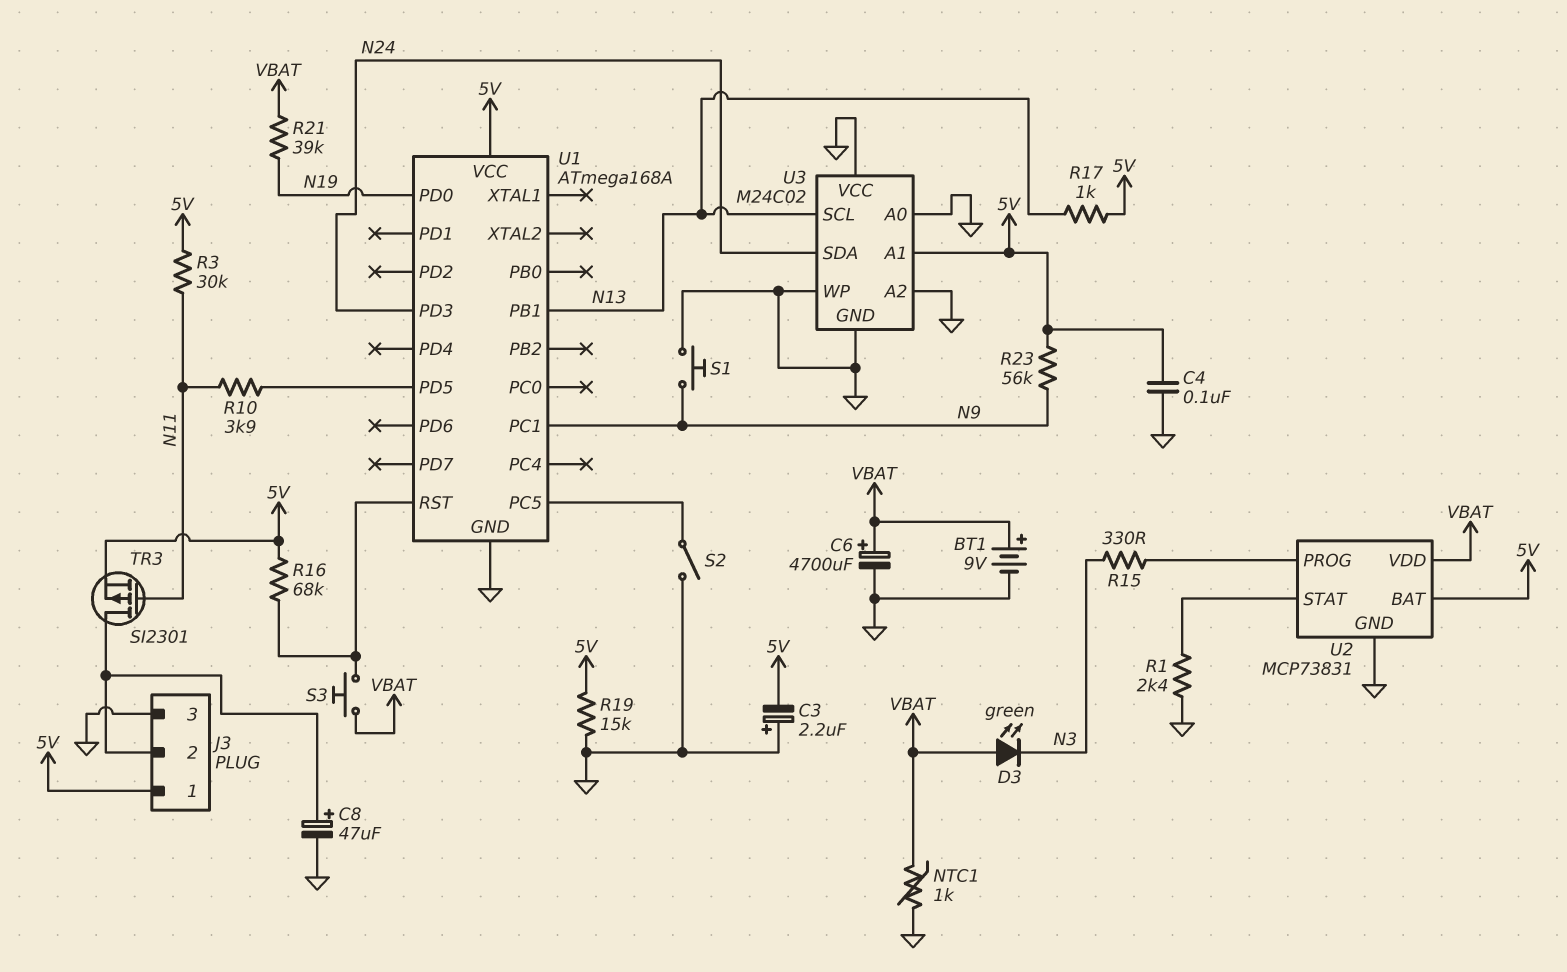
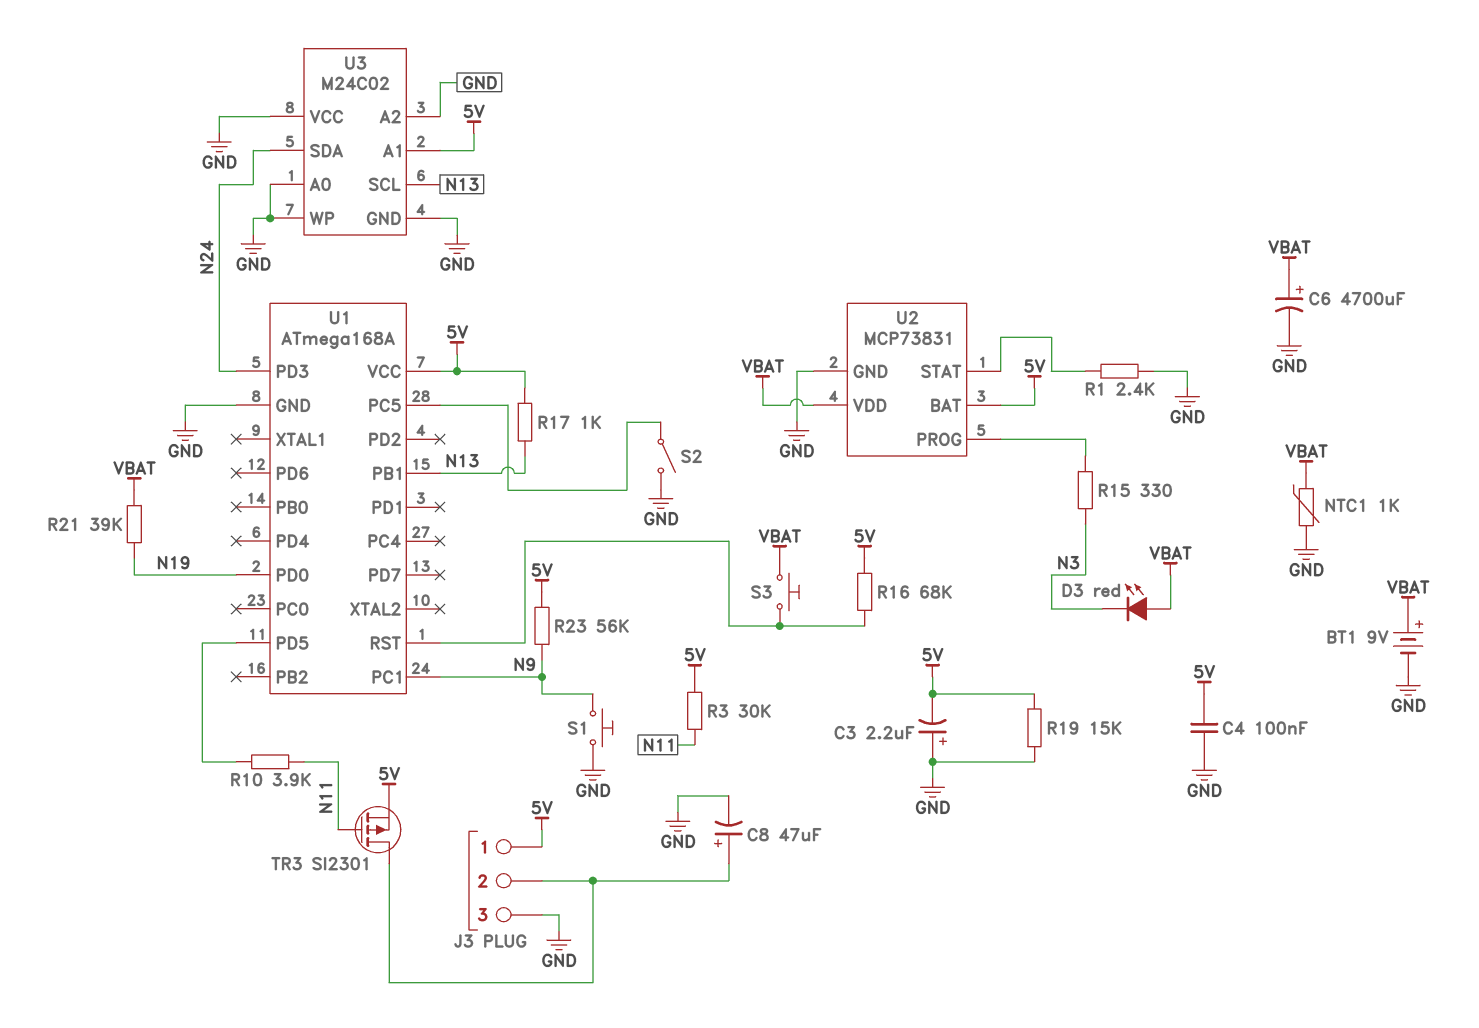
D3: LED green (A VBAT, K N3) -> LED red (A VBAT, K N3)

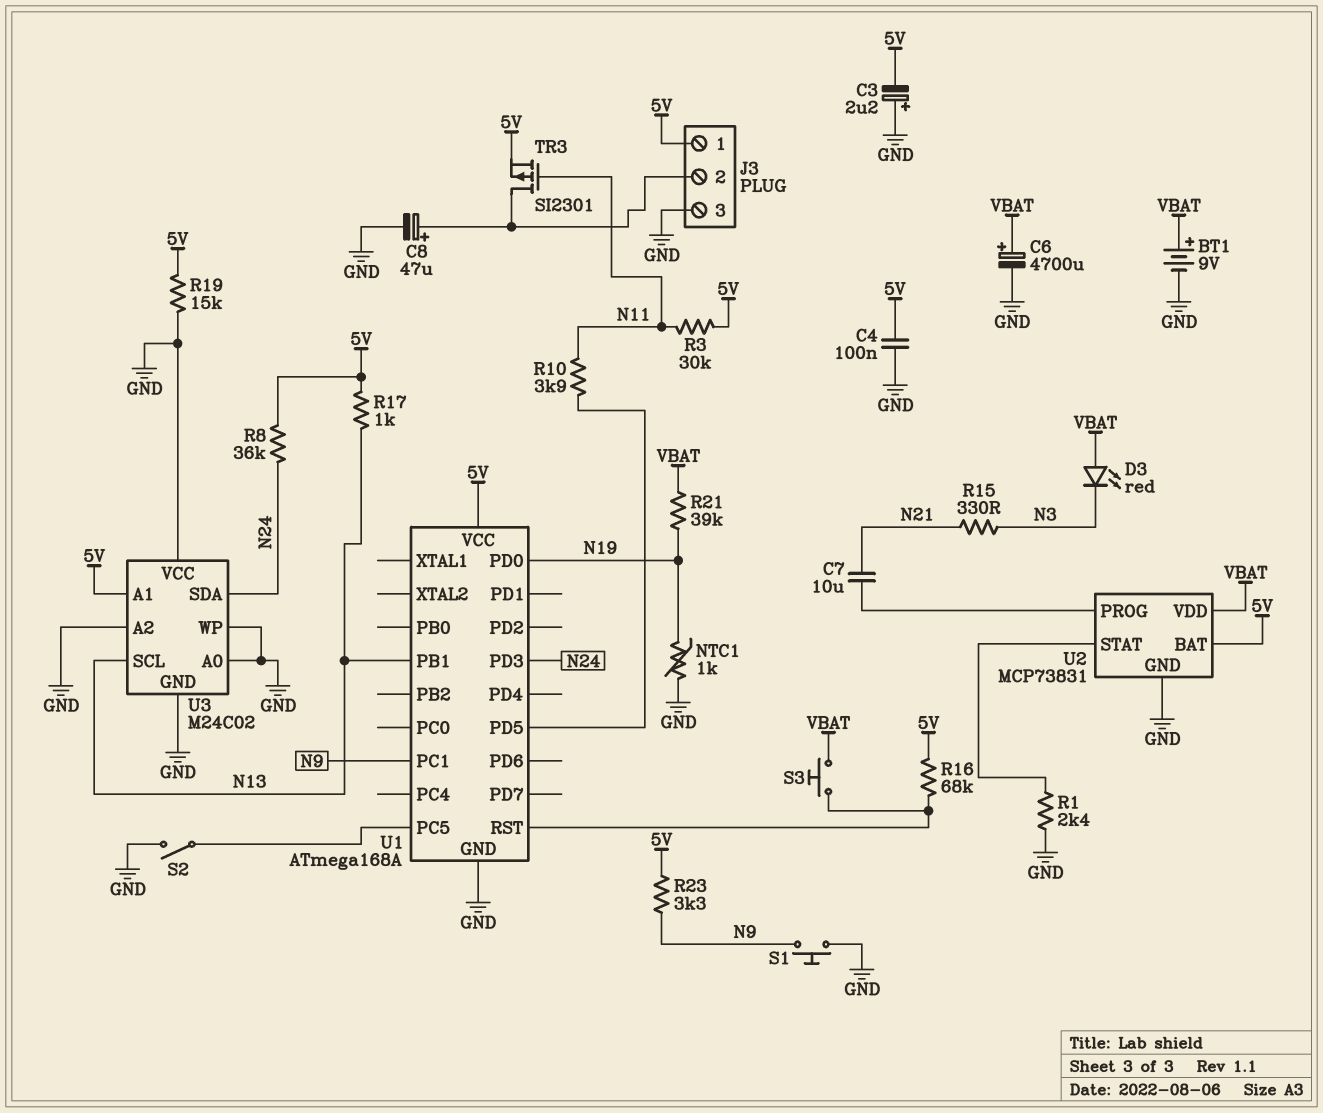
C7: none -> 10uF (N21, U2/PROG)
NTC1: 1k (GND, VBAT) -> 1k (GND, N19)
R8: none -> 36k (5V, N24)
R15: 330 (N3, U2/PROG) -> 330 (N3, N21)
R23: 56k (5V, N9) -> 3.3k (5V, N9)

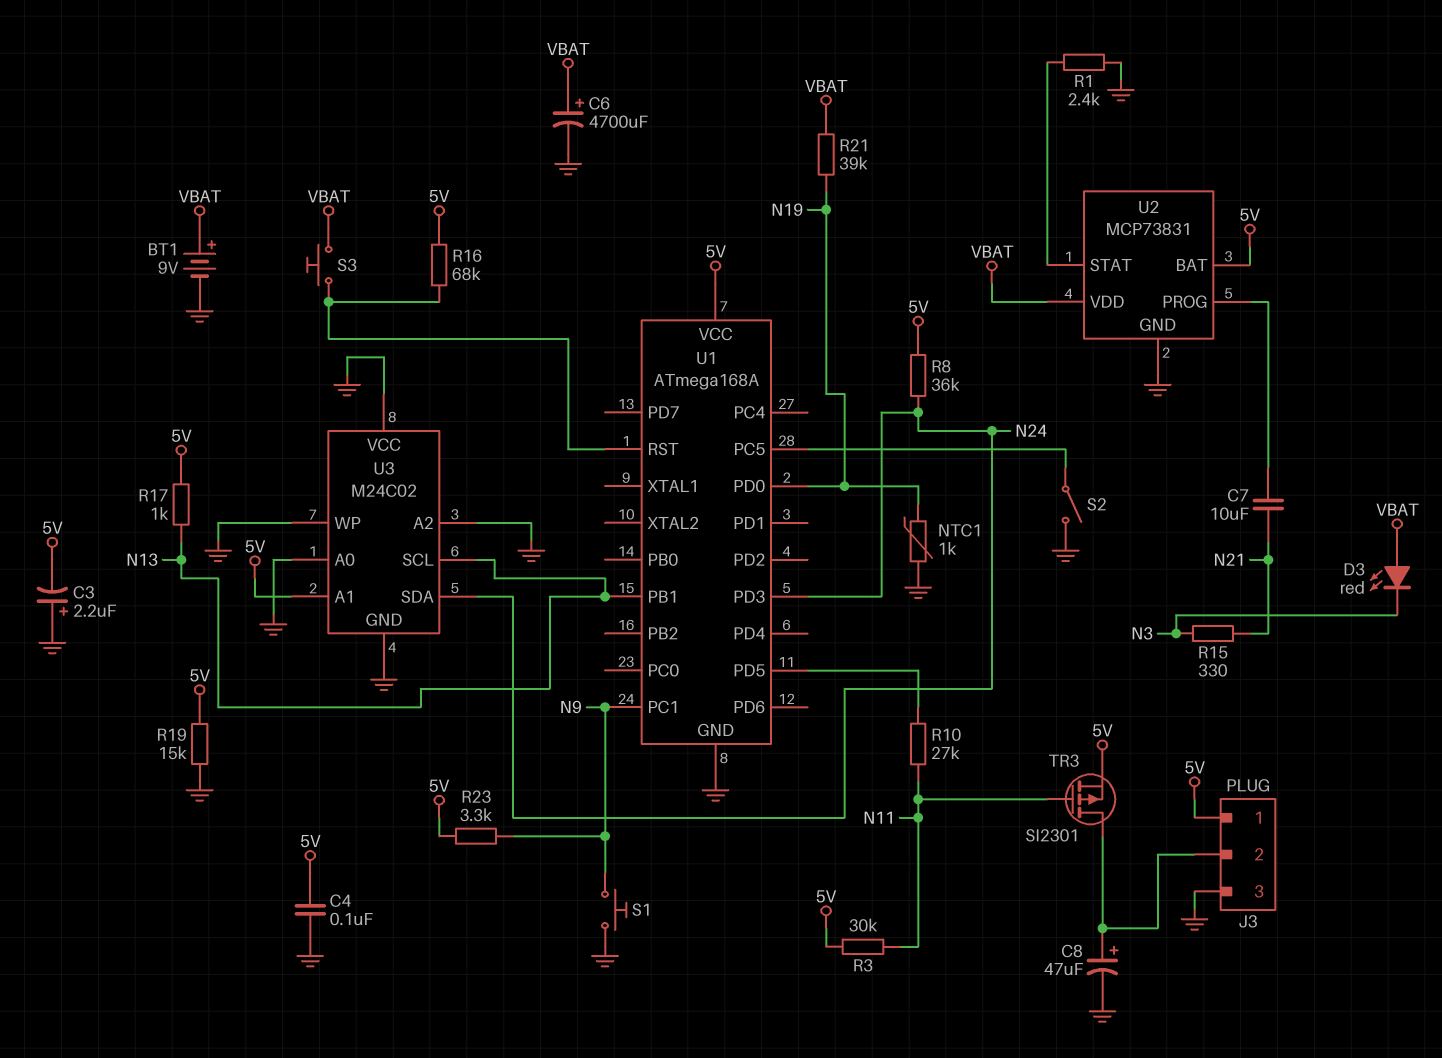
R10: 3.9k (N11, U1/PD5) -> 27k (N11, U1/PD5)

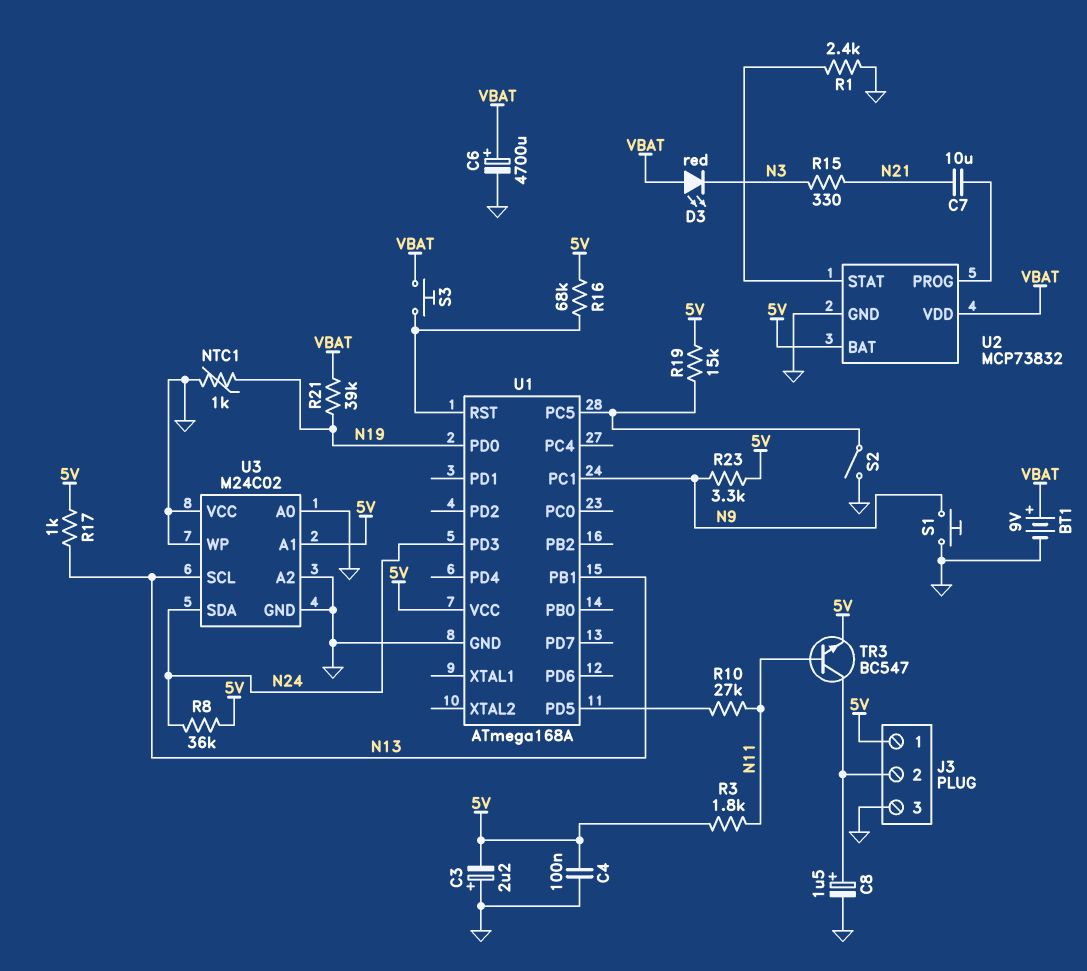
C8: 47uF (plus J3/2, minus GND) -> 1.5uF (plus J3/2, minus GND)
R3: 30k (5V, N11) -> 1.8k (5V, N11)
R19: 15k (5V, GND) -> 15k (5V, U1/PC5)
TR3: PMOS SI2301 (G N11, D J3/2, S 5V) -> NPN BC547 (B N11, C J3/2, E 5V)
U2: MCP73831 -> MCP73832

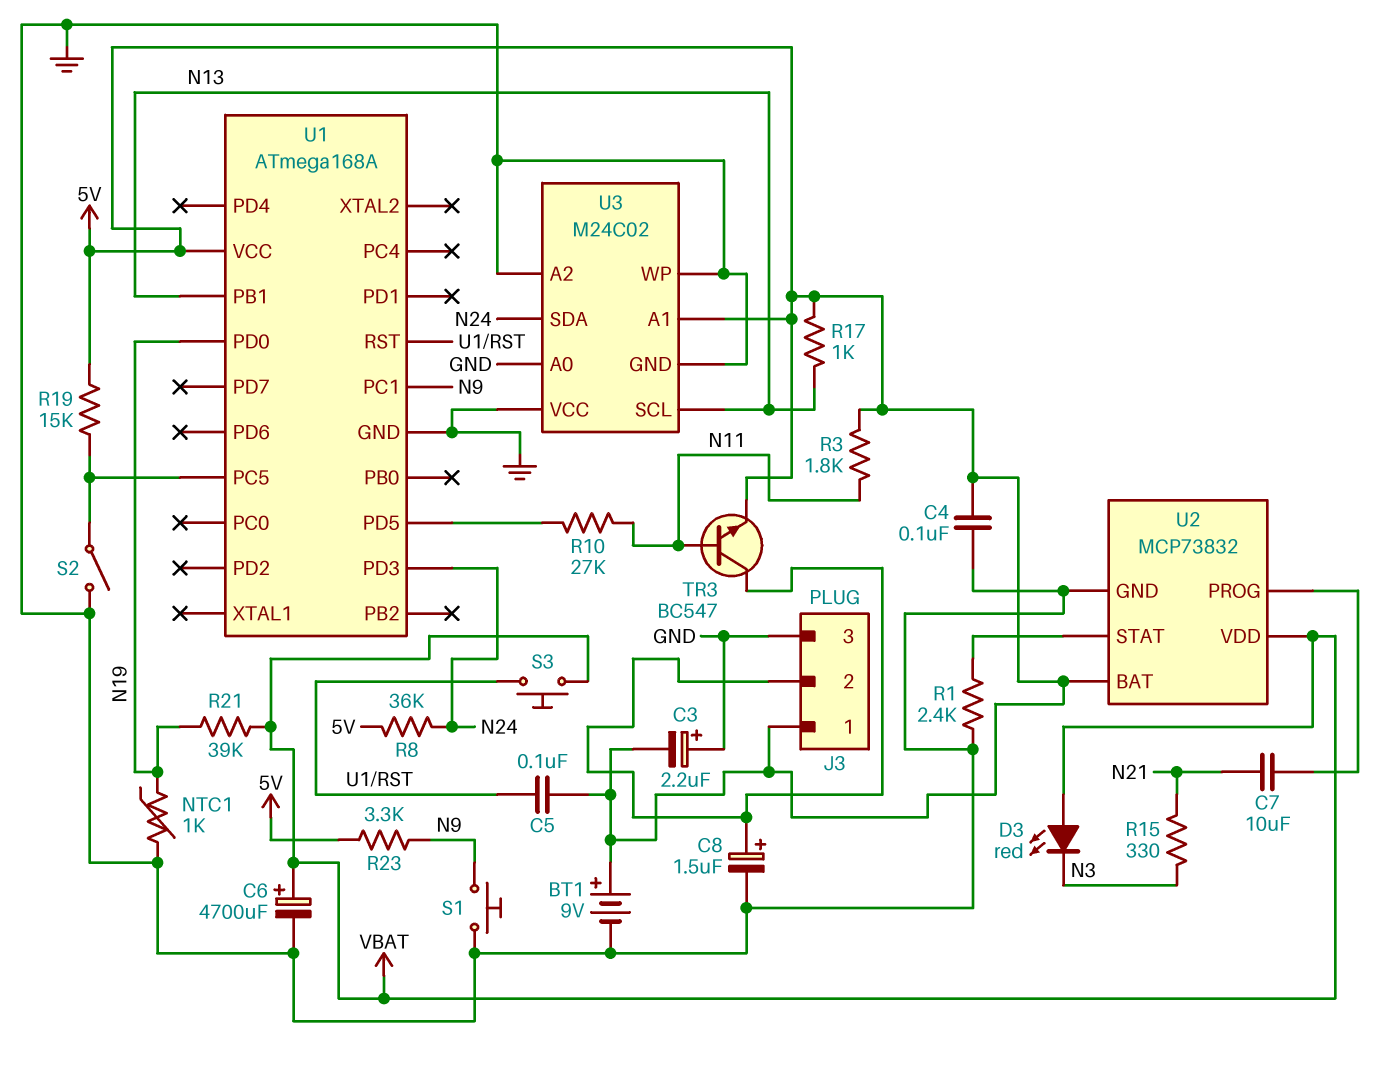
BT1: 9V (plus VBAT, minus GND) -> 9V (plus 5V, minus GND)
C5: none -> 100nF (5V, U1/RST)
R16: 68k (5V, U1/RST) -> none

